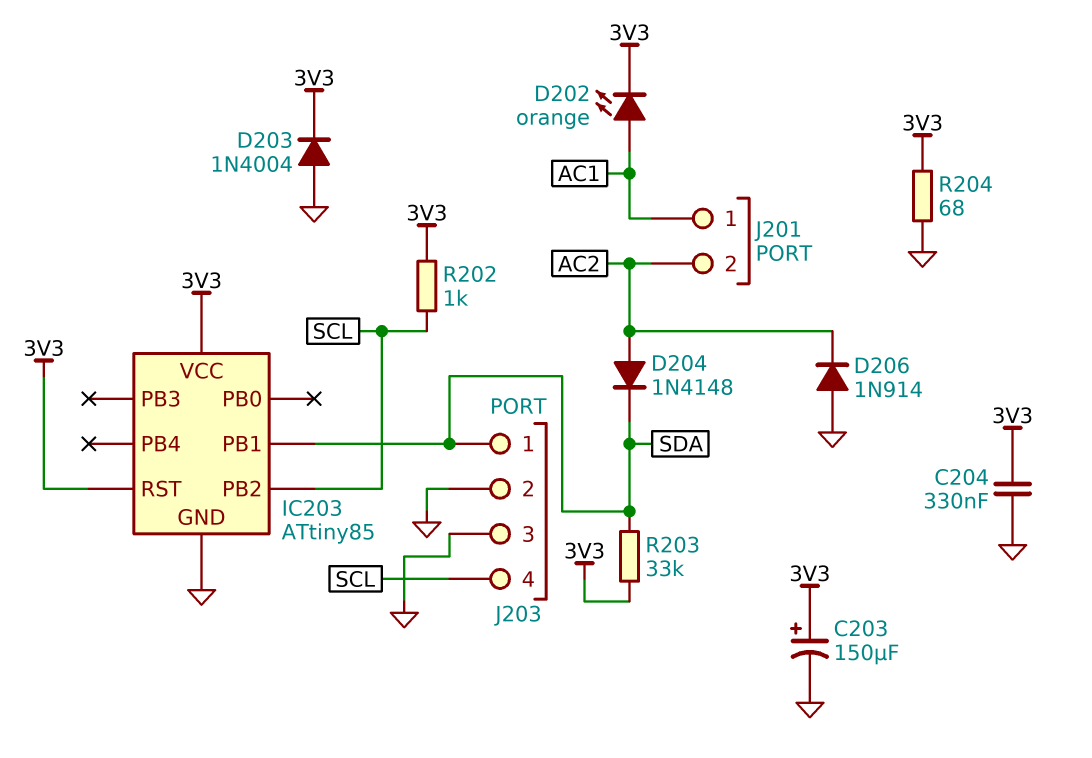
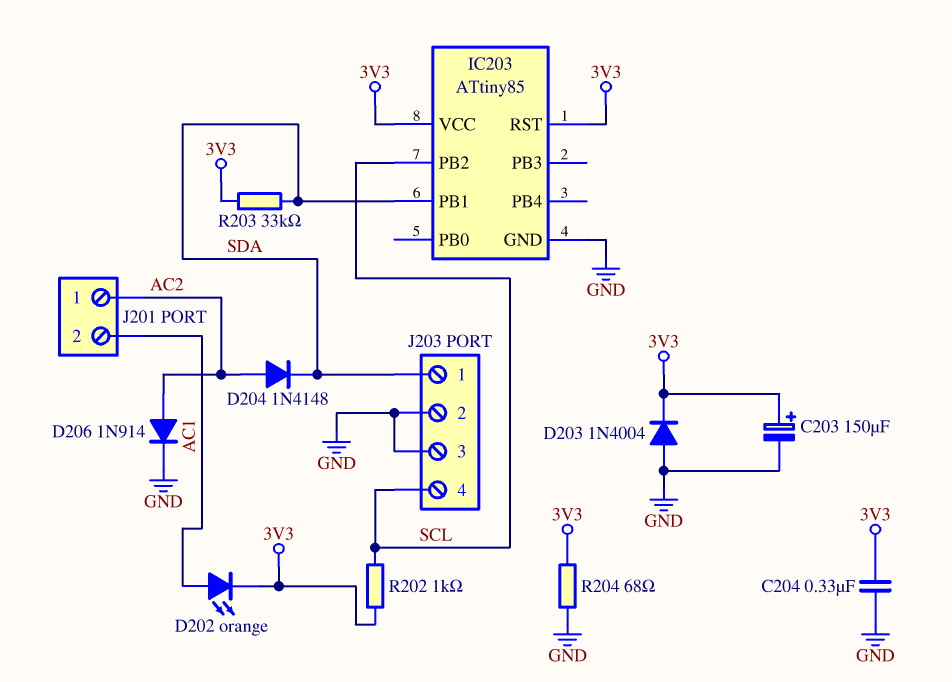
D206: diode 1N914 (A GND, K AC2) -> diode 1N914 (A AC2, K GND)
J201 pin 1: AC1 -> AC2
J201 pin 2: AC2 -> AC1

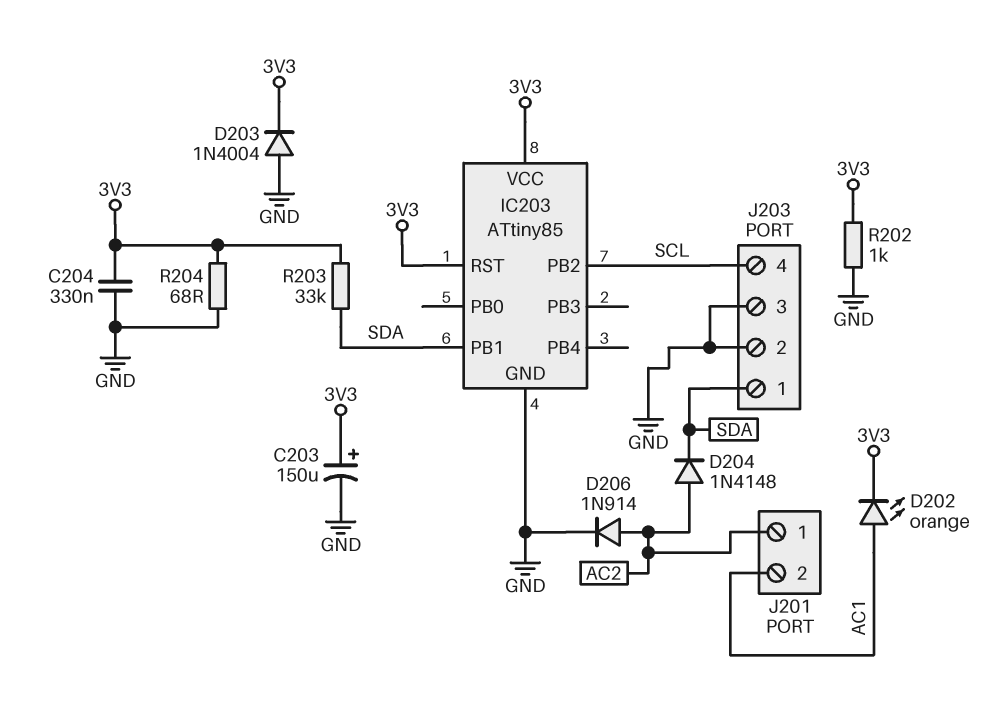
R202: 1k (3V3, SCL) -> 1k (3V3, GND)

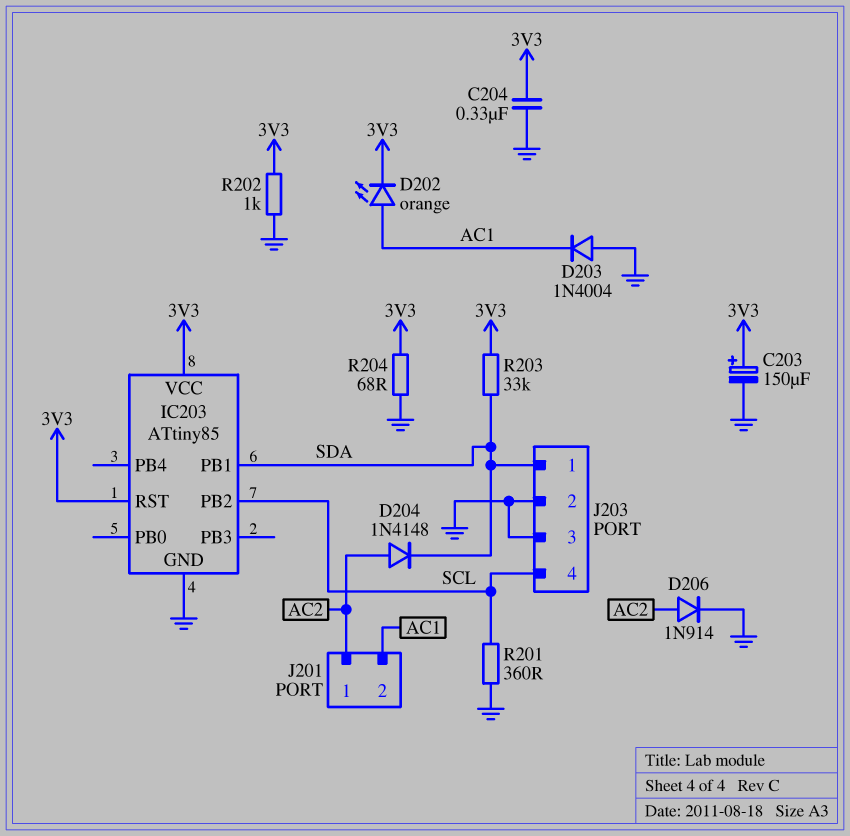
D203: diode 1N4004 (A GND, K 3V3) -> diode 1N4004 (A GND, K AC1)
R201: none -> 360 (GND, SCL)

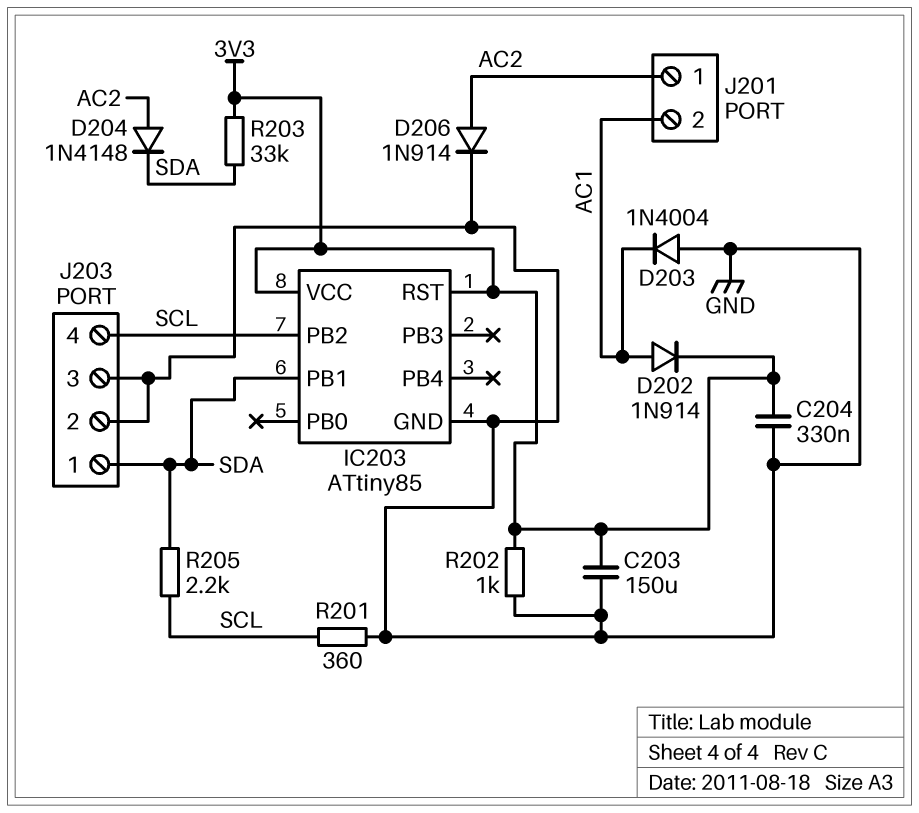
C203: 150uF (plus 3V3, minus GND) -> 150uF (3V3, GND)
D202: LED orange (A AC1, K 3V3) -> diode 1N914 (A AC1, K 3V3)
R204: 68 (3V3, GND) -> none
R205: none -> 2.2k (SCL, SDA)

